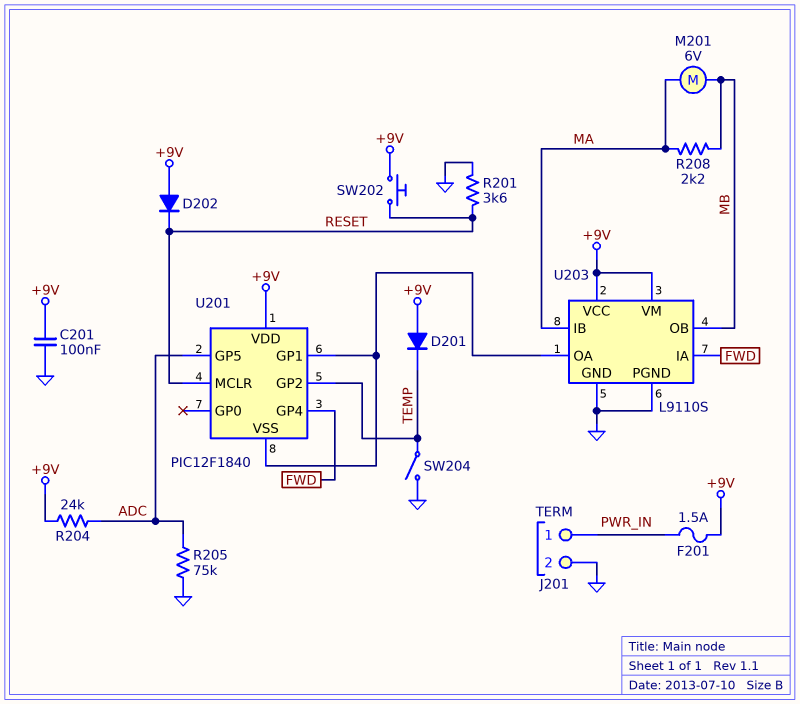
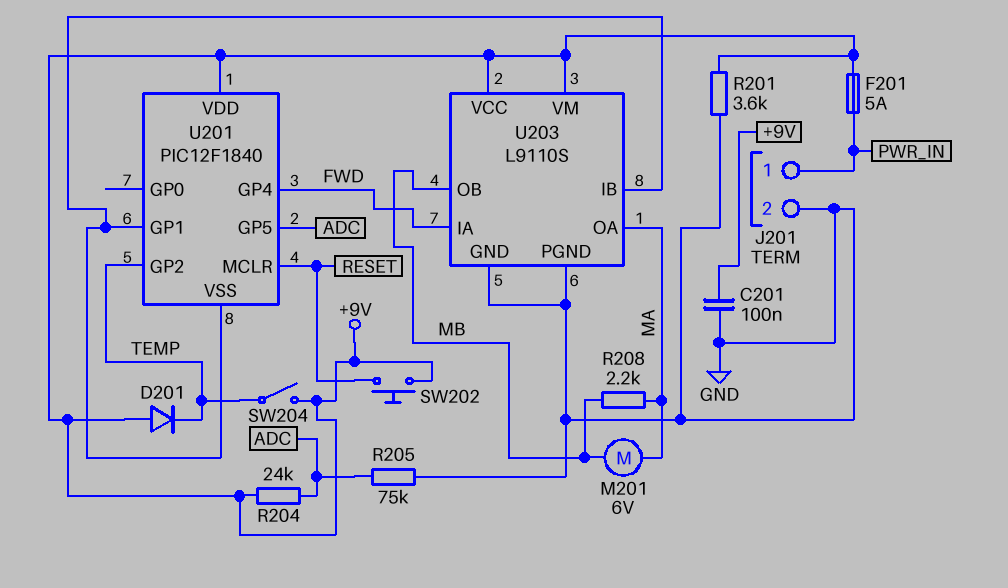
D202: diode (A +9V, K RESET) -> none
F201: 1.5A (+9V, PWR_IN) -> 5A (+9V, PWR_IN)
R201: 3.6k (GND, RESET) -> 3.6k (+9V, GND)
SW204: switch (GND, TEMP) -> switch (+9V, TEMP)
U203 pin IB: MA -> U201/GP1
U203 pin OA: U201/GP1 -> MA

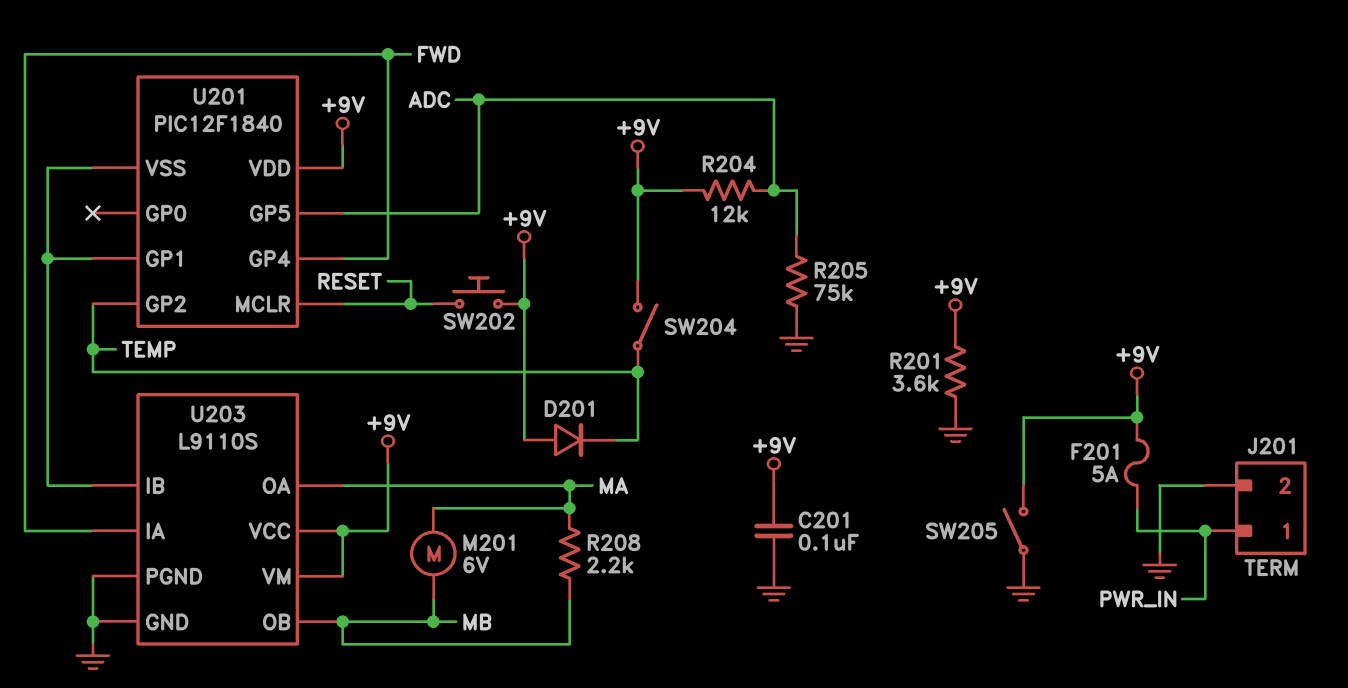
R204: 24k (+9V, ADC) -> 12k (+9V, ADC)
SW205: none -> switch (+9V, GND)

